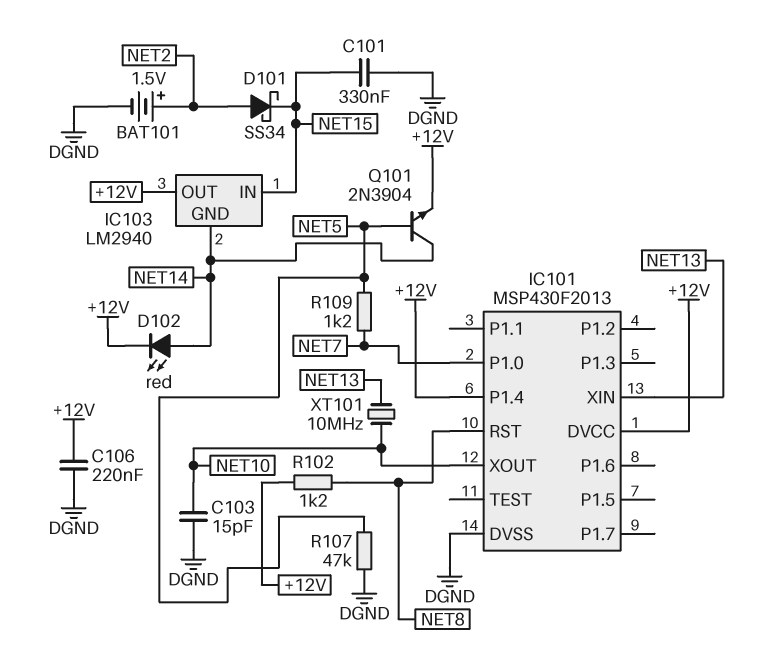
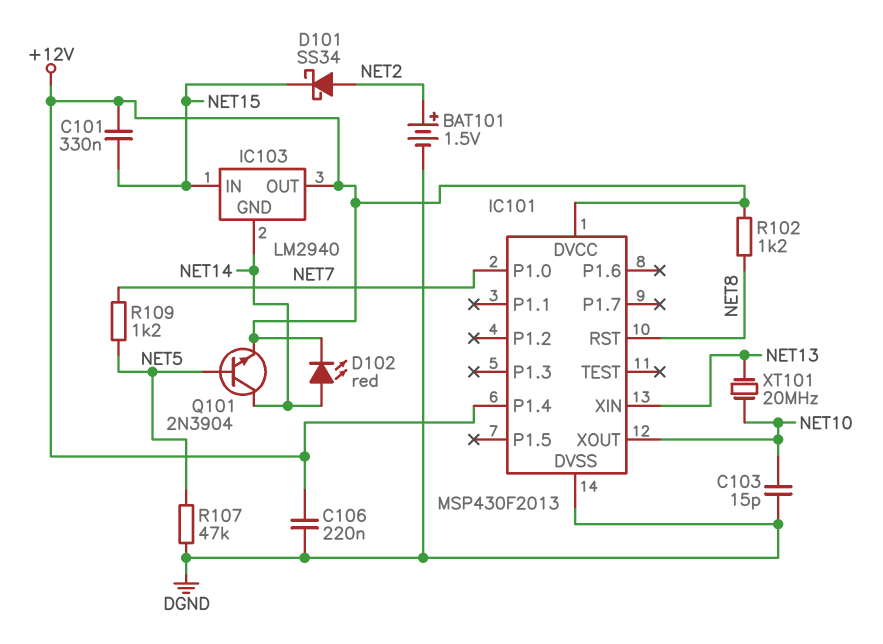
C101: 330nF (DGND, NET15) -> 330nF (+12V, NET15)
XT101: 10MHz (NET10, NET13) -> 20MHz (NET10, NET13)

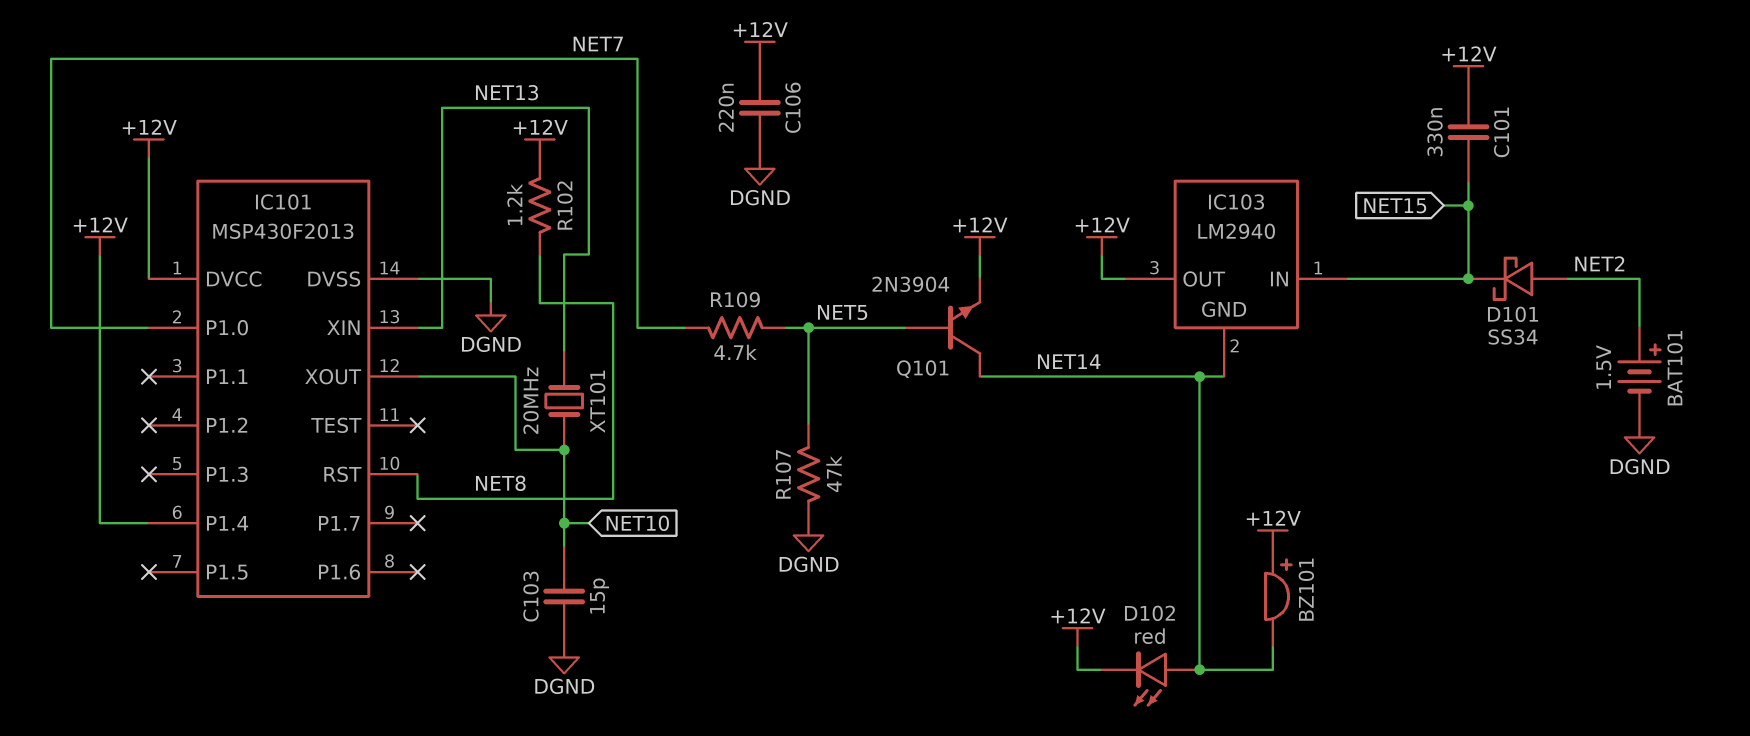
BZ101: none -> buzzer (plus +12V, minus NET14)
R109: 1.2k (NET5, NET7) -> 4.7k (NET5, NET7)

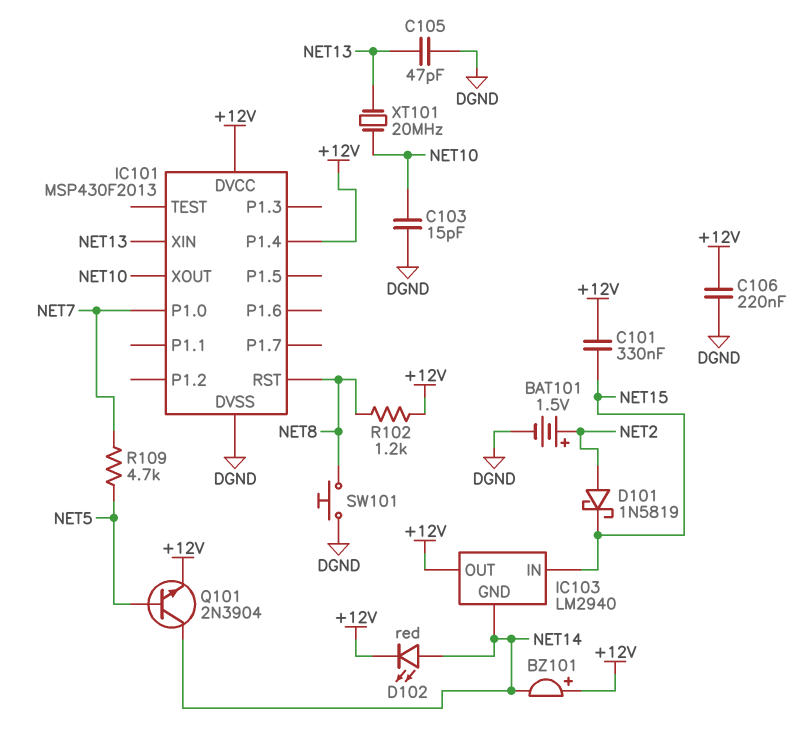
C105: none -> 47pF (DGND, NET13)
D101: schottky SS34 (A NET2, K NET15) -> schottky 1N5819 (A NET2, K NET15)
R107: 47k (DGND, NET5) -> none
SW101: none -> button (DGND, NET8)

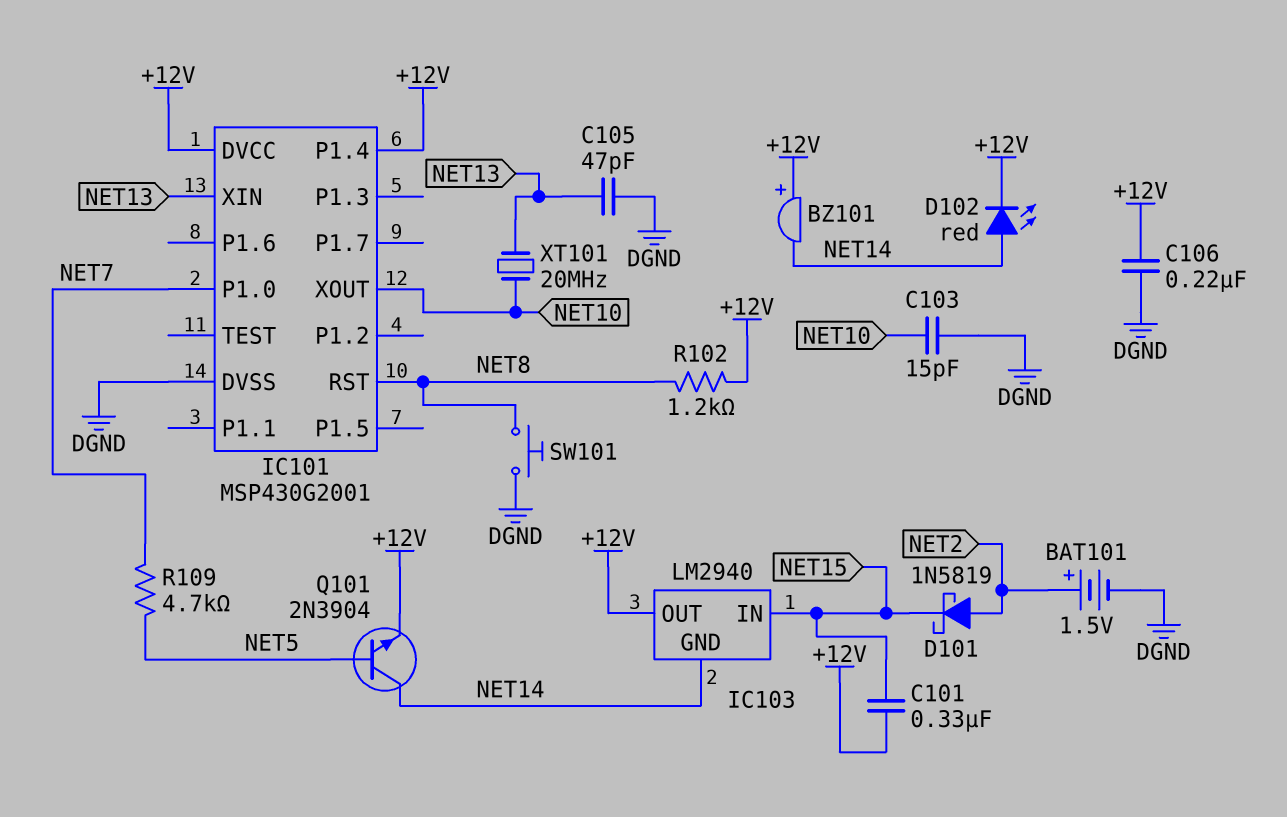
IC101: MSP430F2013 -> MSP430G2001

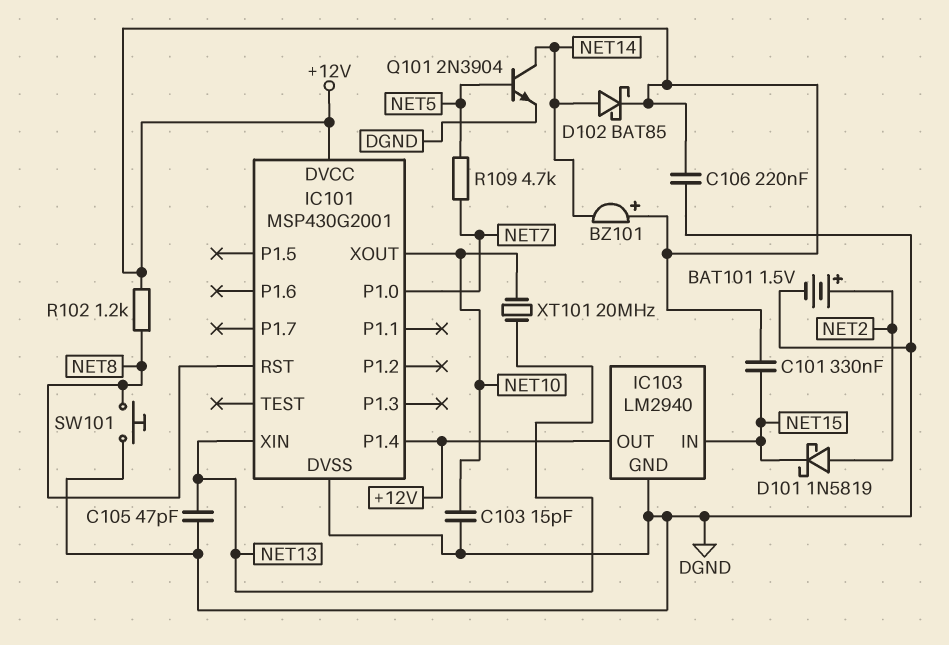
D102: LED red (A NET14, K +12V) -> schottky BAT85 (A NET14, K +12V)
IC103 pin GND: NET14 -> DGND
Q101: NPN 2N3904 (B NET5, C NET14, E +12V) -> NPN 2N3904 (B NET5, C NET14, E DGND)

